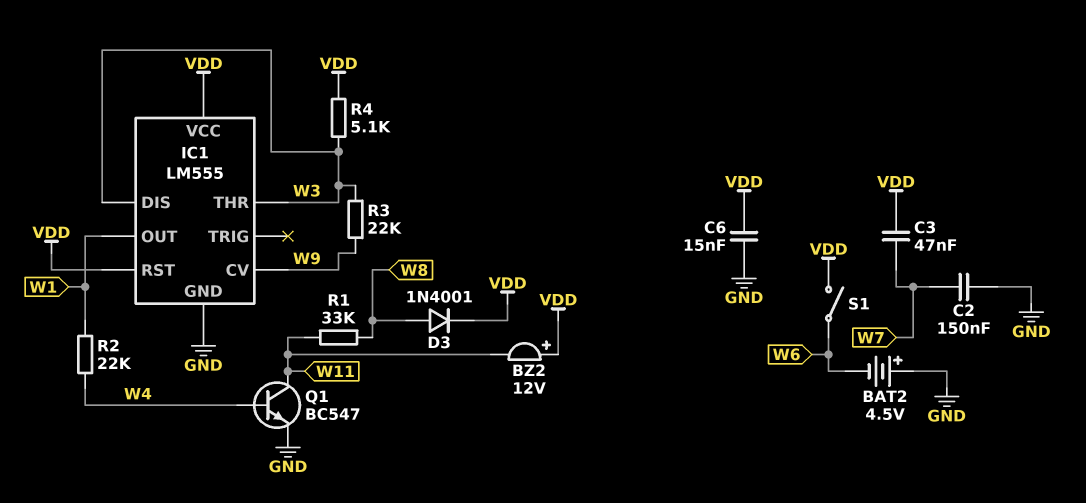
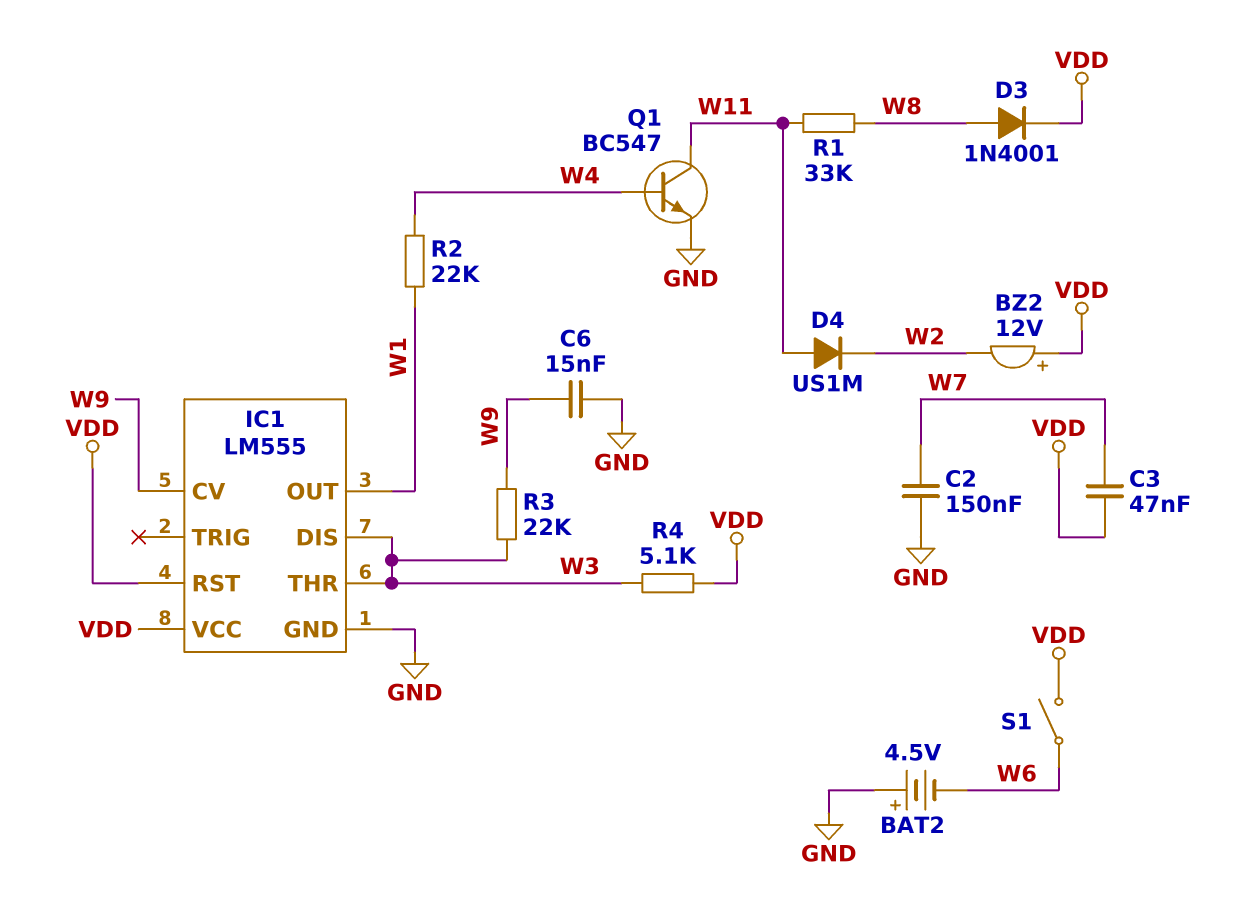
BZ2: buzzer 12V (plus VDD, minus W11) -> buzzer 12V (plus VDD, minus W2)
C6: 15nF (GND, VDD) -> 15nF (GND, W9)
D4: none -> diode US1M (A W11, K W2)

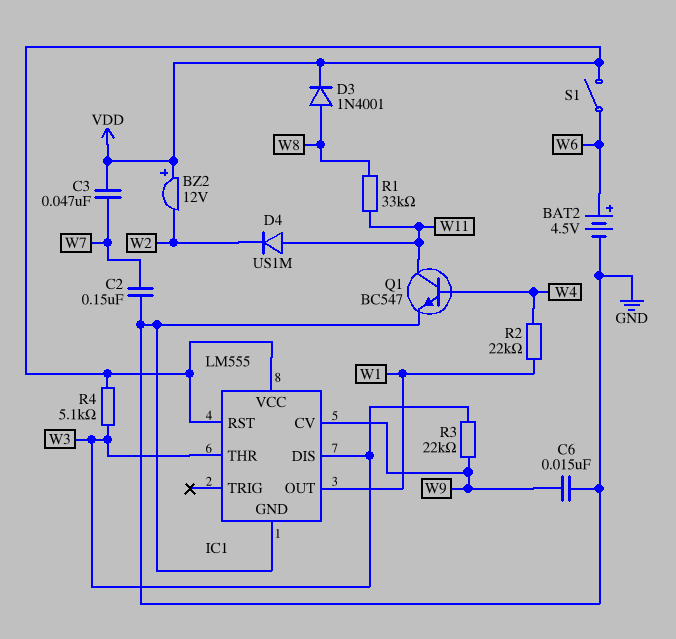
BAT2: 4.5V (plus GND, minus W6) -> 4.5V (plus W6, minus GND)

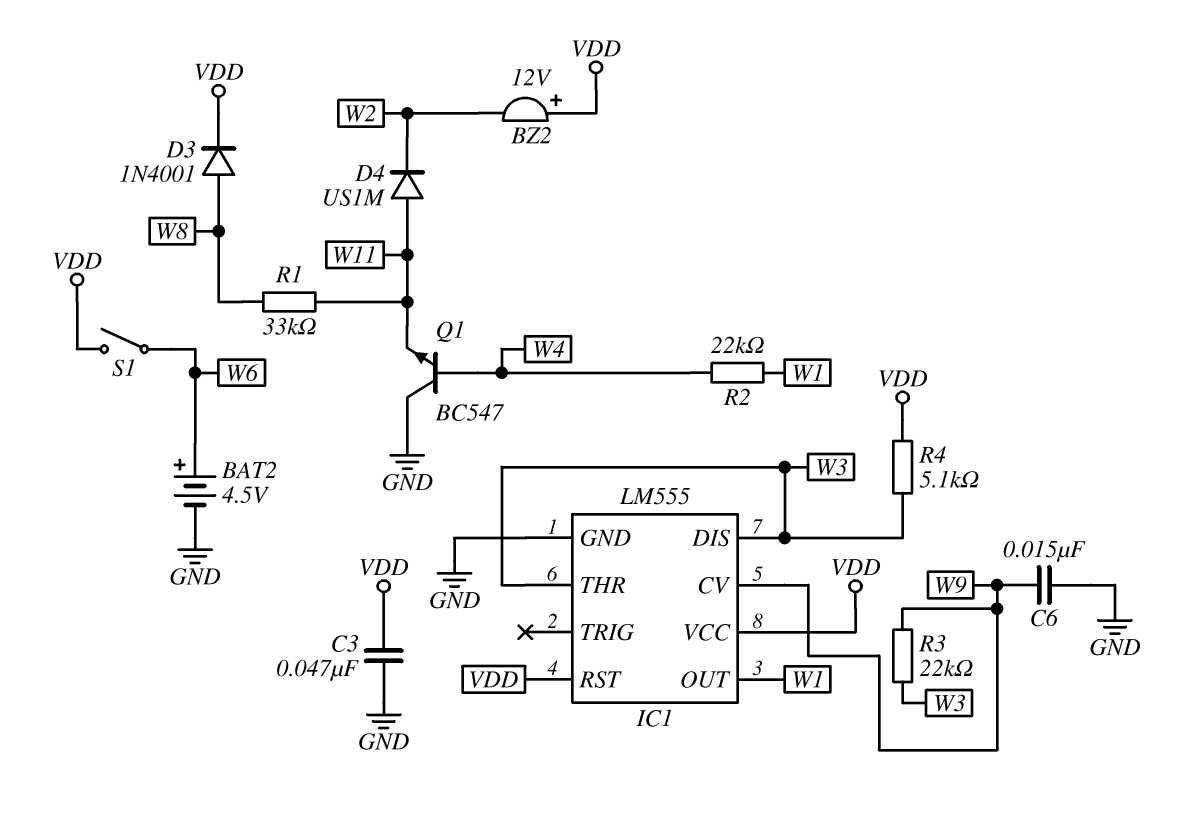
C2: 150nF (GND, W7) -> none
C3: 47nF (VDD, W7) -> 47nF (GND, VDD)
Q1: NPN BC547 (B W4, C W11, E GND) -> NPN BC547 (B W4, C GND, E W11)

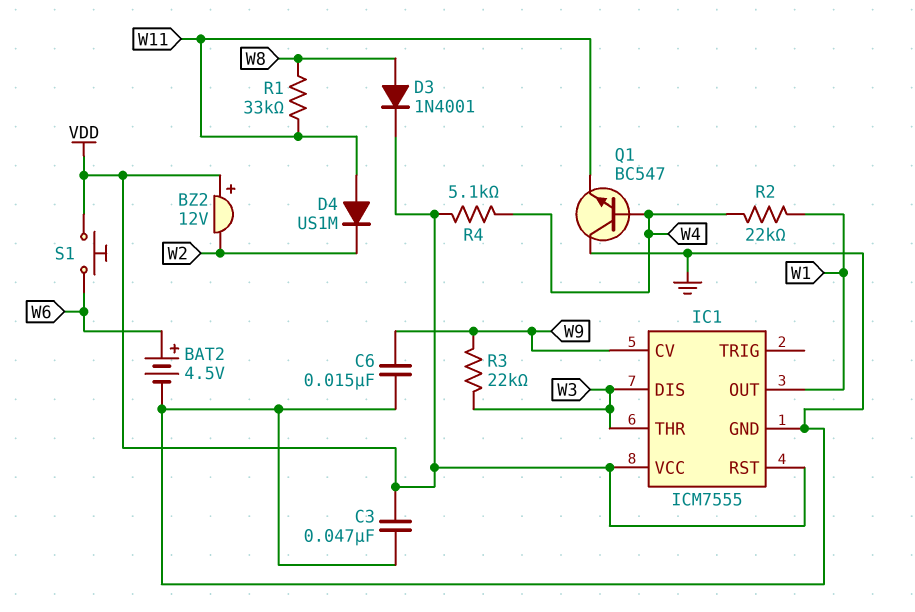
IC1: LM555 -> ICM7555
R4: 5.1k (VDD, W3) -> 5.1k (VDD, W4)
S1: switch (VDD, W6) -> button (VDD, W6)

